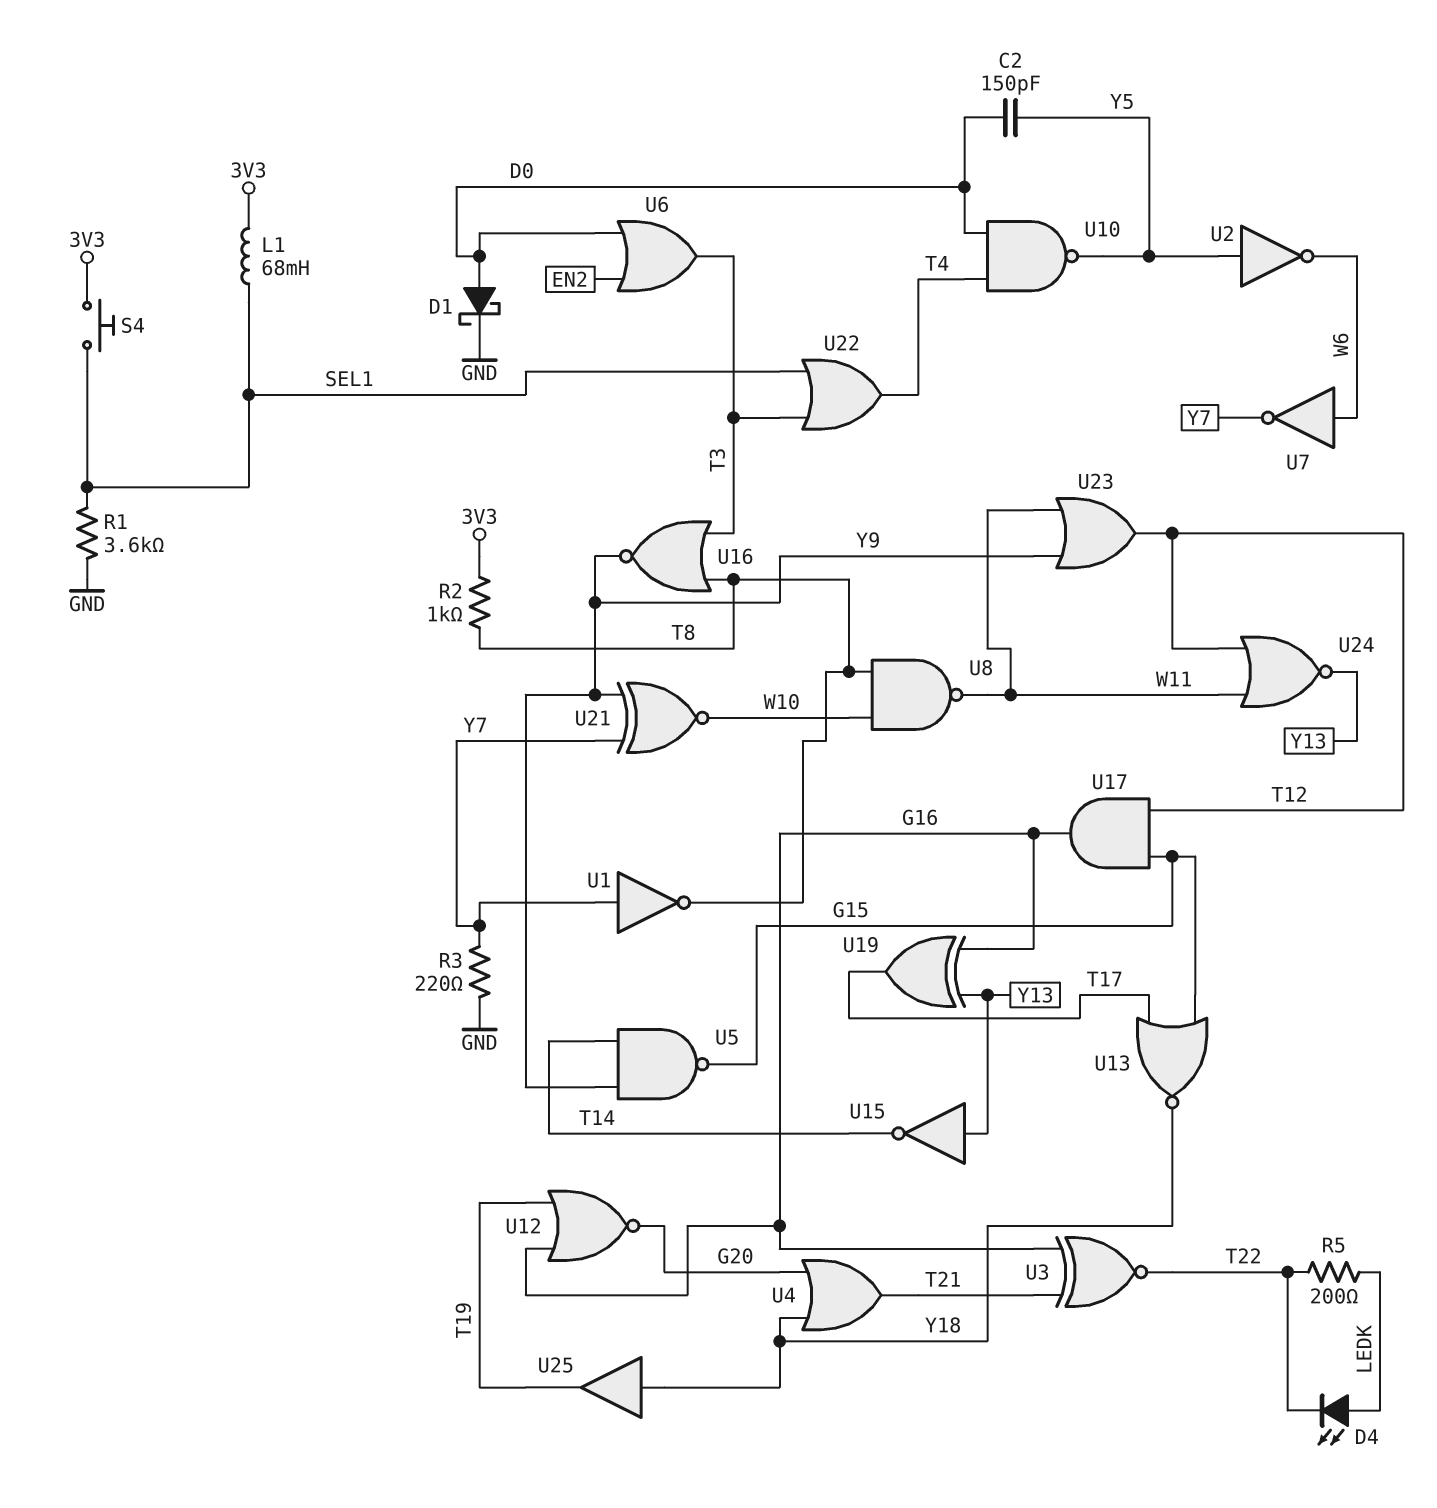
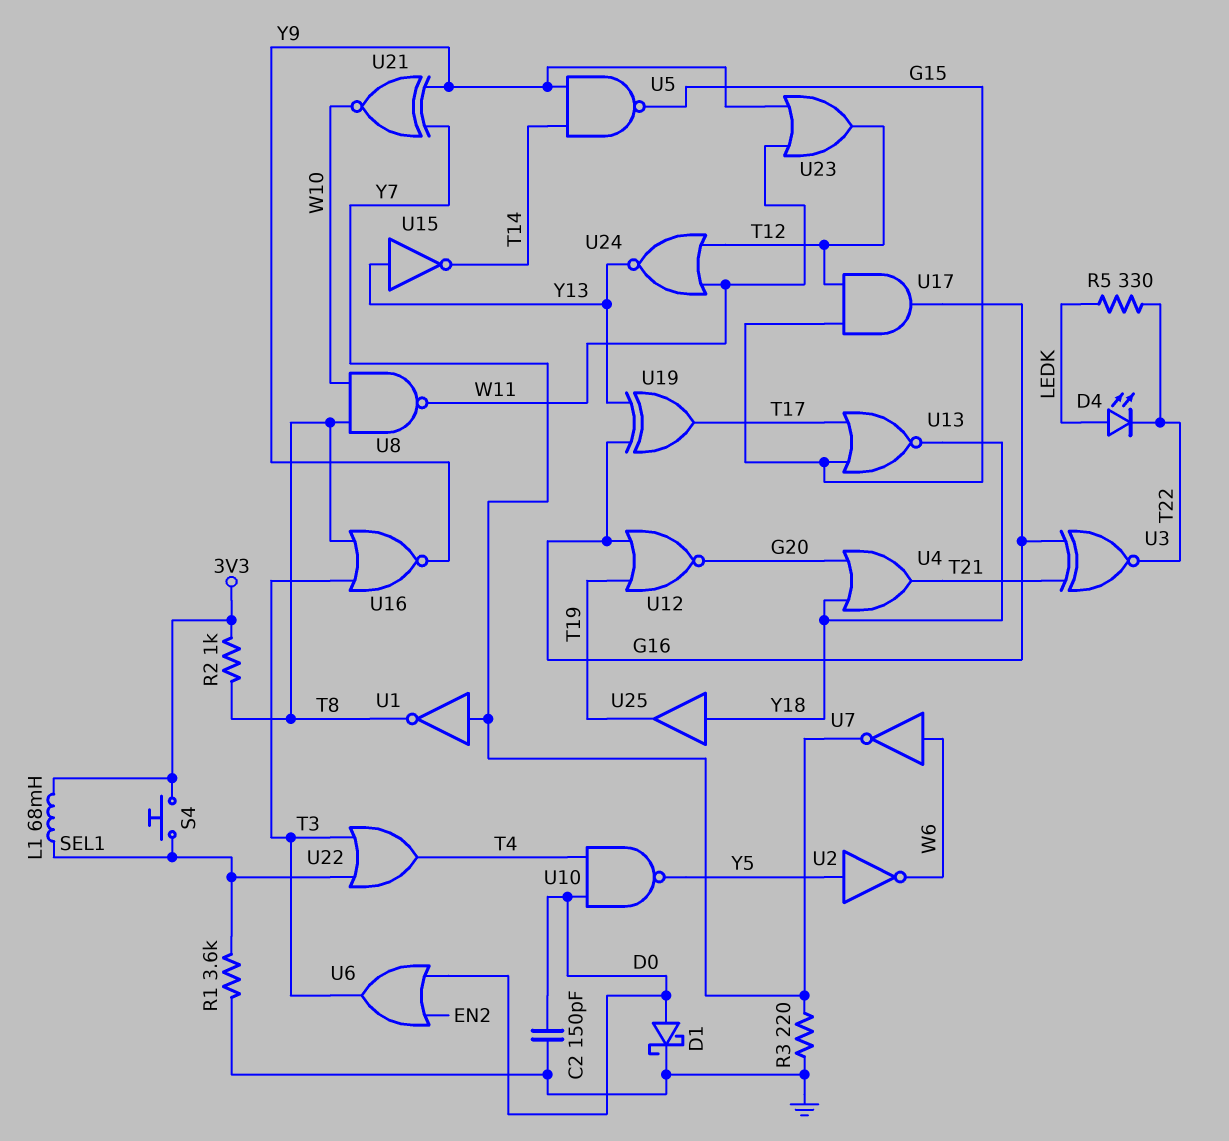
C2: 150pF (D0, Y5) -> 150pF (D0, GND)
R5: 200 (LEDK, T22) -> 330 (LEDK, T22)

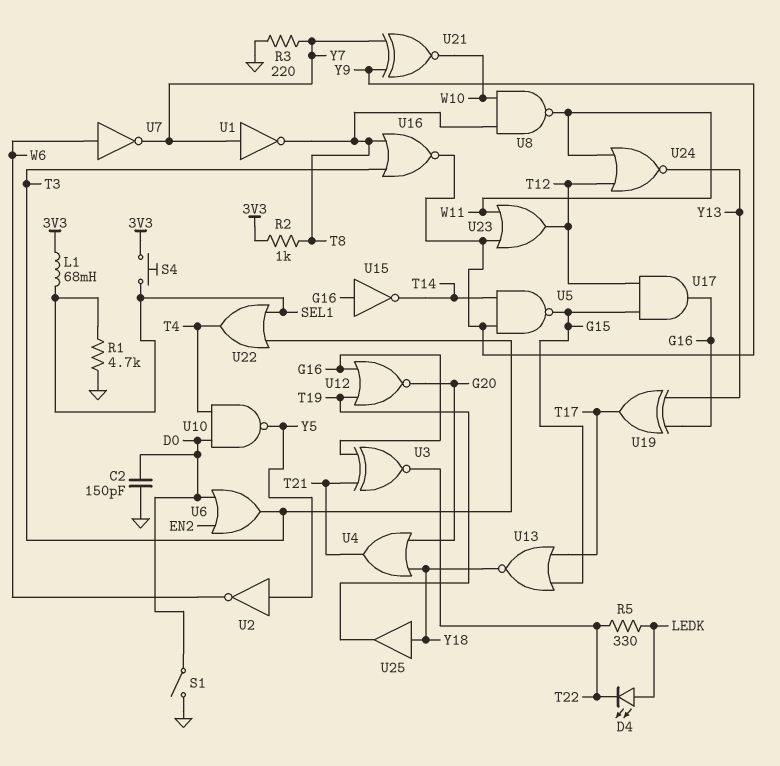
D1: schottky (A D0, K GND) -> none
R1: 3.6k (GND, SEL1) -> 4.7k (GND, SEL1)
S1: none -> switch (D0, GND)
U15: NOT (in Y13, out T14) -> NOT (in G16, out T14)

